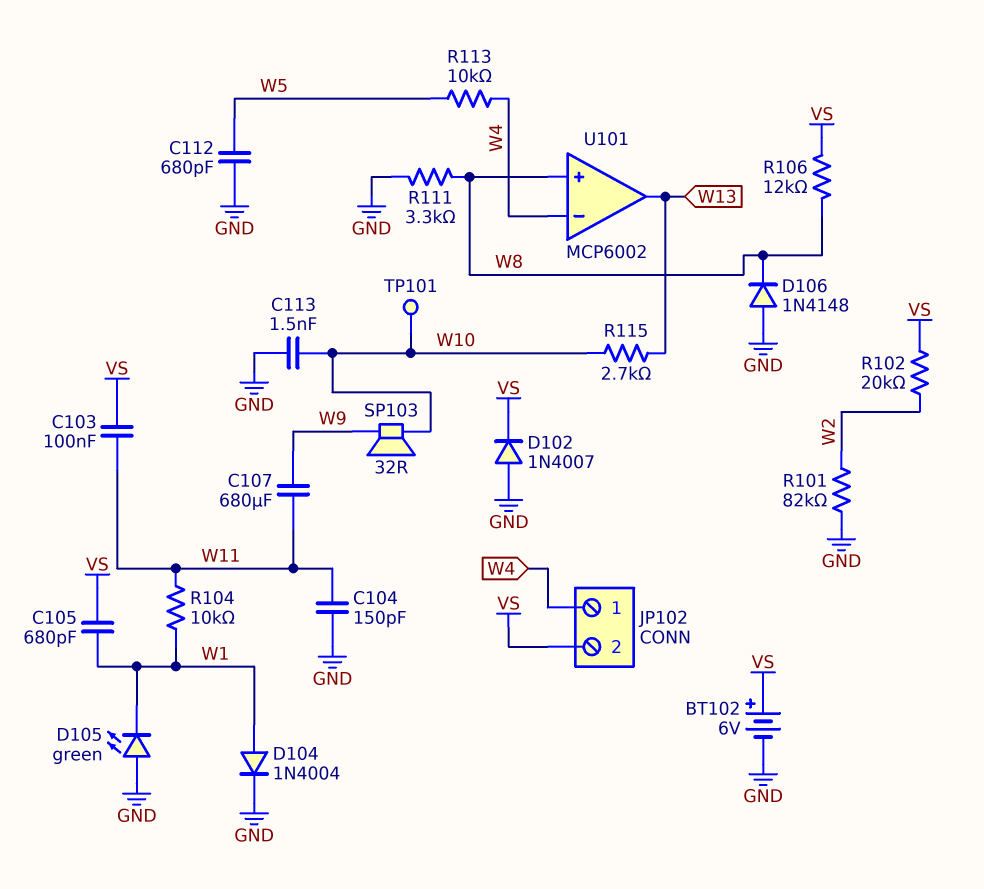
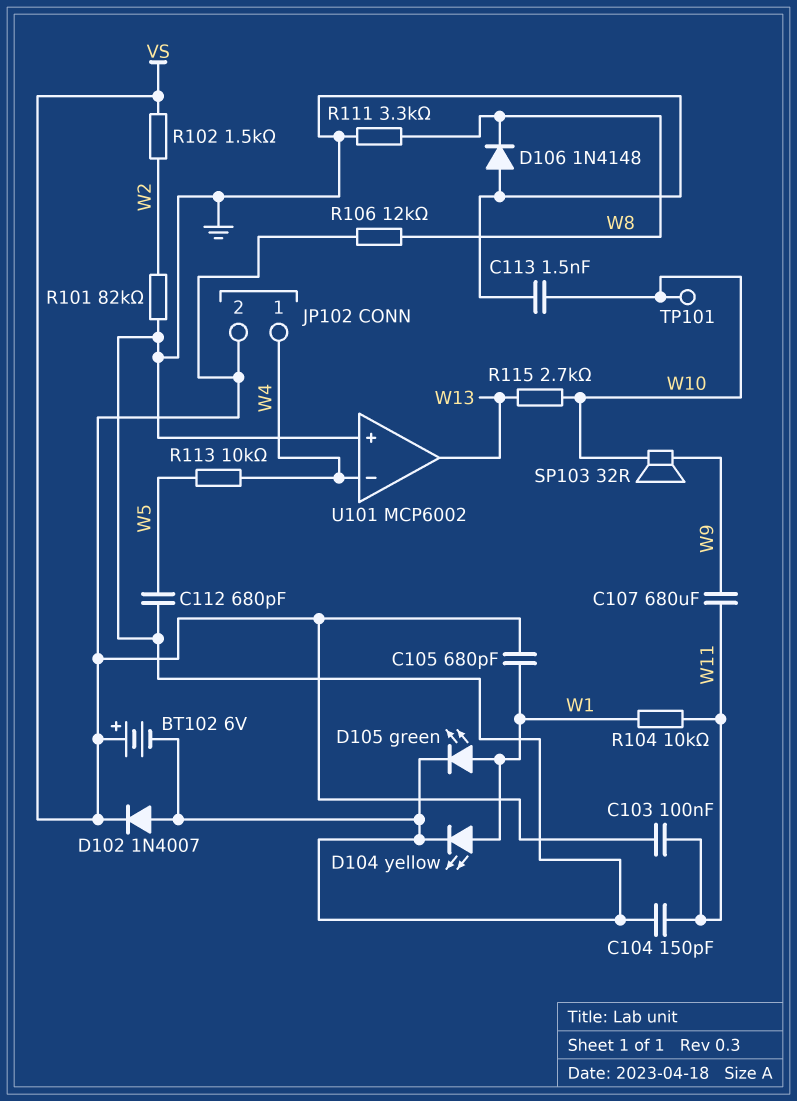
D104: diode 1N4004 (A W1, K GND) -> LED yellow (A W1, K GND)
D105: LED green (A GND, K W1) -> LED green (A W1, K GND)
R102: 20k (VS, W2) -> 1.5k (VS, W2)
U101 pin in+: W8 -> GND

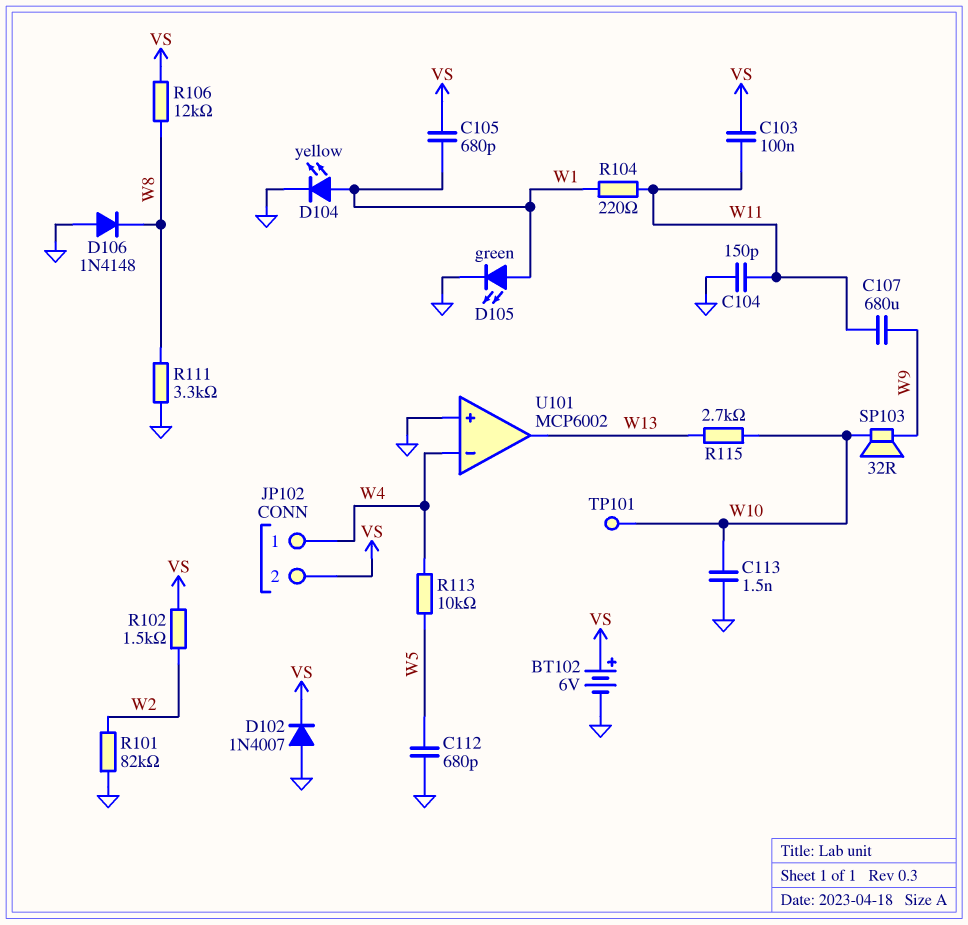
R104: 10k (W1, W11) -> 220 (W1, W11)

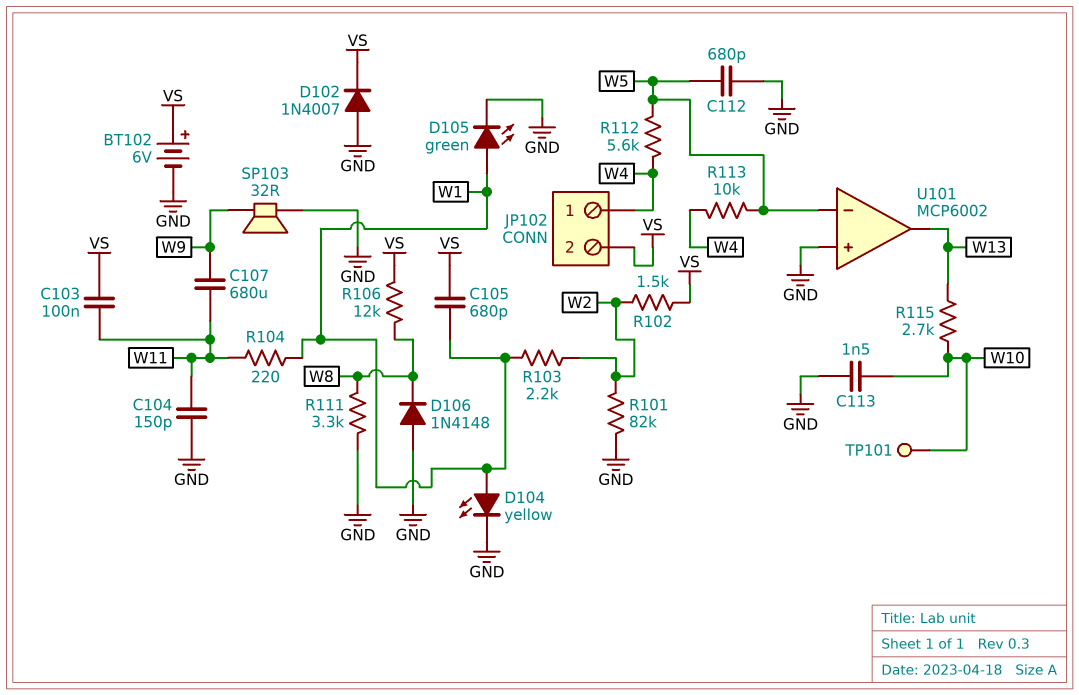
R103: none -> 2.2k (W1, W2)
R112: none -> 5.6k (W4, W5)
SP103: speaker 32R (W9, W10) -> speaker 32R (GND, W9)
U101 pin in-: W4 -> W5

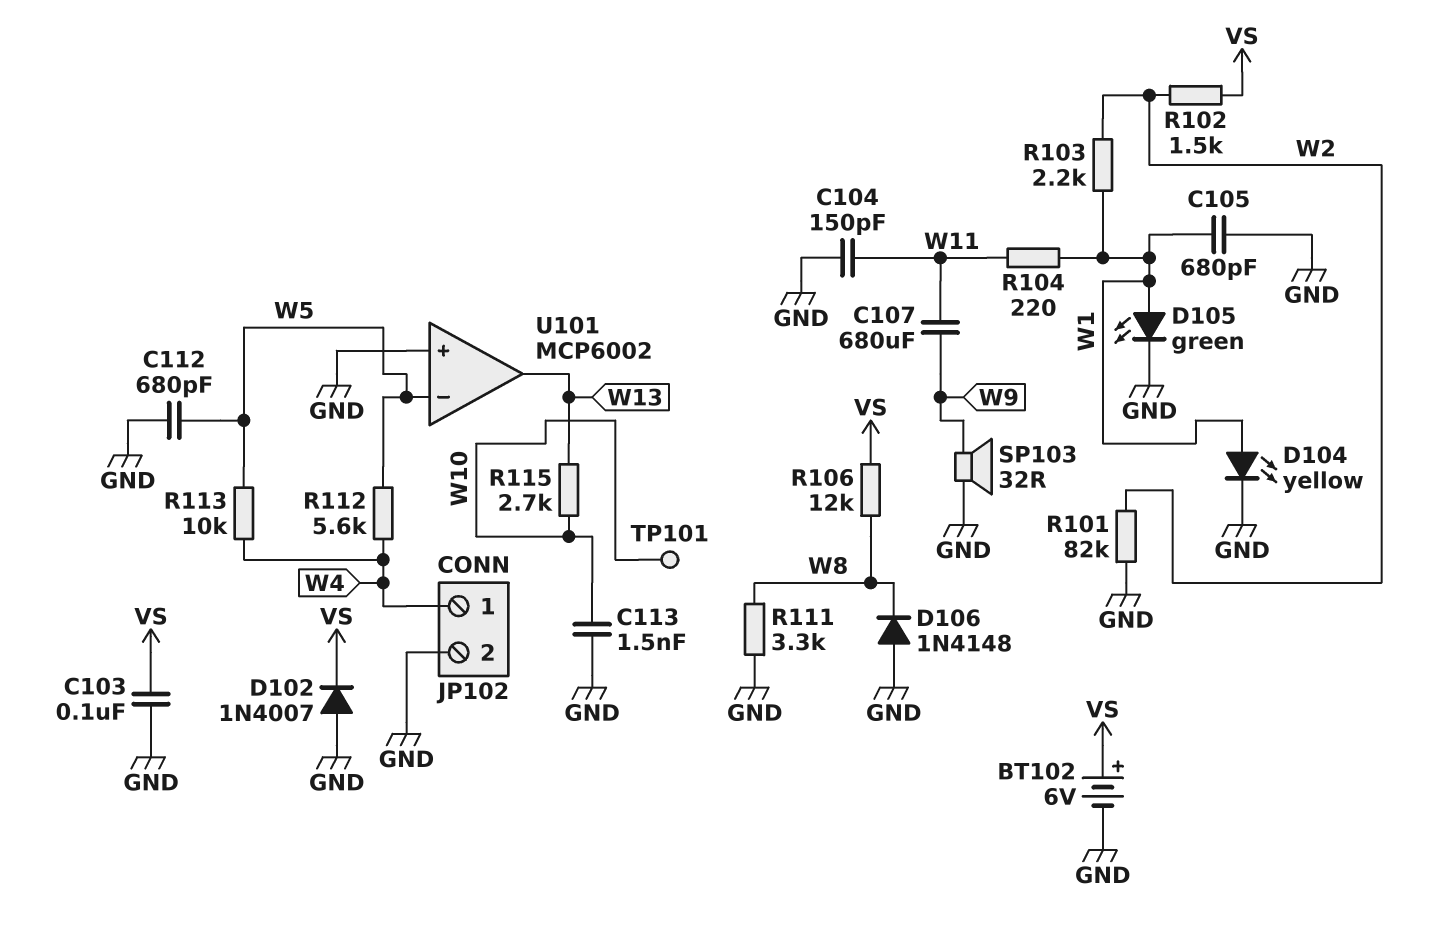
C103: 100nF (VS, W11) -> 100nF (GND, VS)
C105: 680pF (VS, W1) -> 680pF (GND, W1)
JP102 pin 2: VS -> GND

